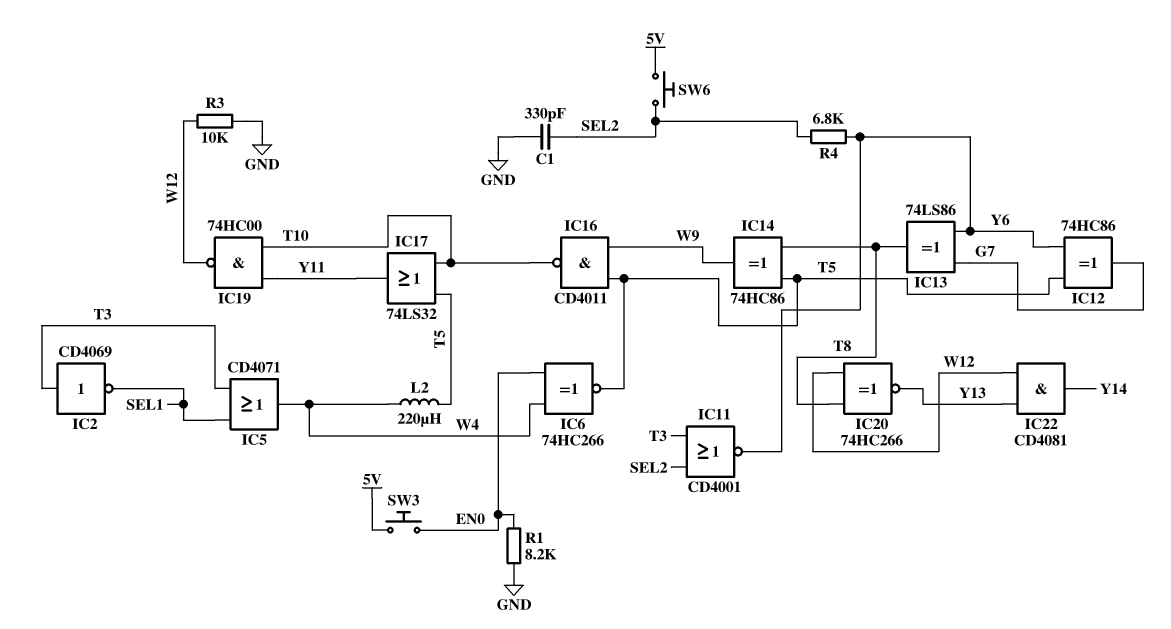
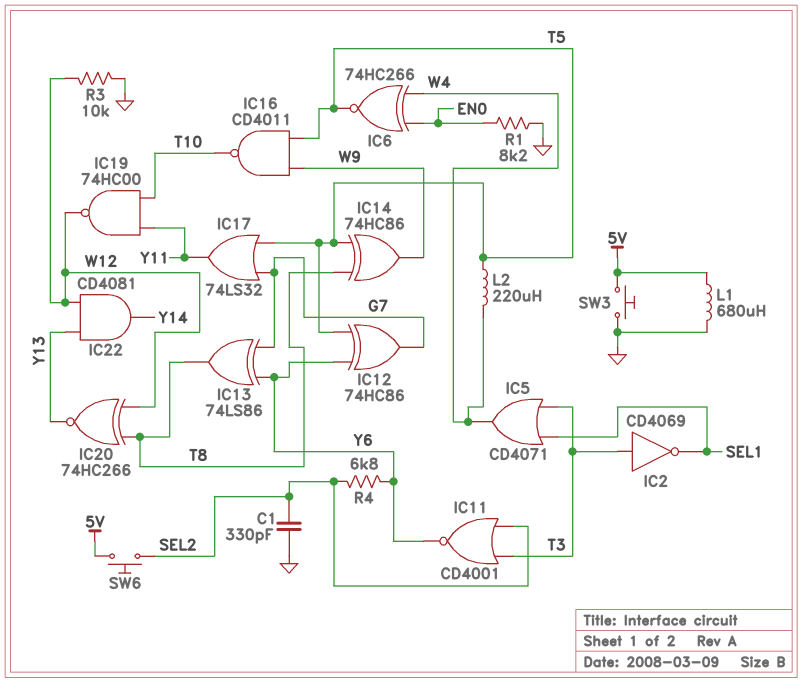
IC17: OR 74LS32 (in T5, in T10, out Y11) -> OR 74LS32 (in G7, in T5, out Y11)
L1: none -> 680uH (5V, GND)
SW3: button (5V, EN0) -> button (5V, GND)

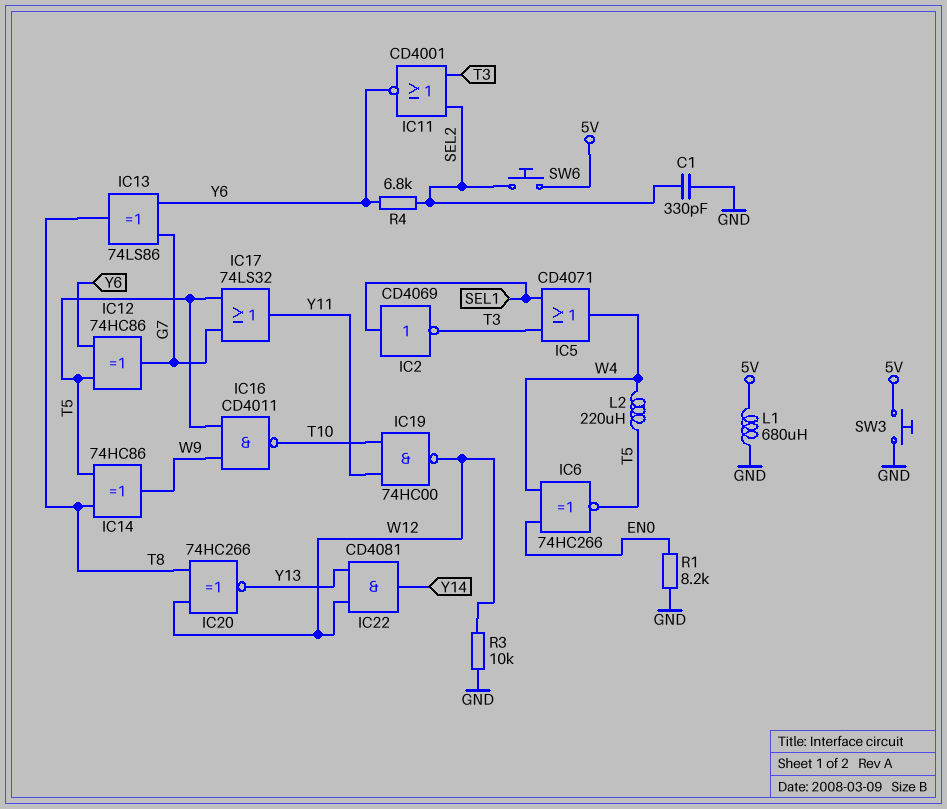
IC2: NOT CD4069 (in T3, out SEL1) -> NOT CD4069 (in SEL1, out T3)

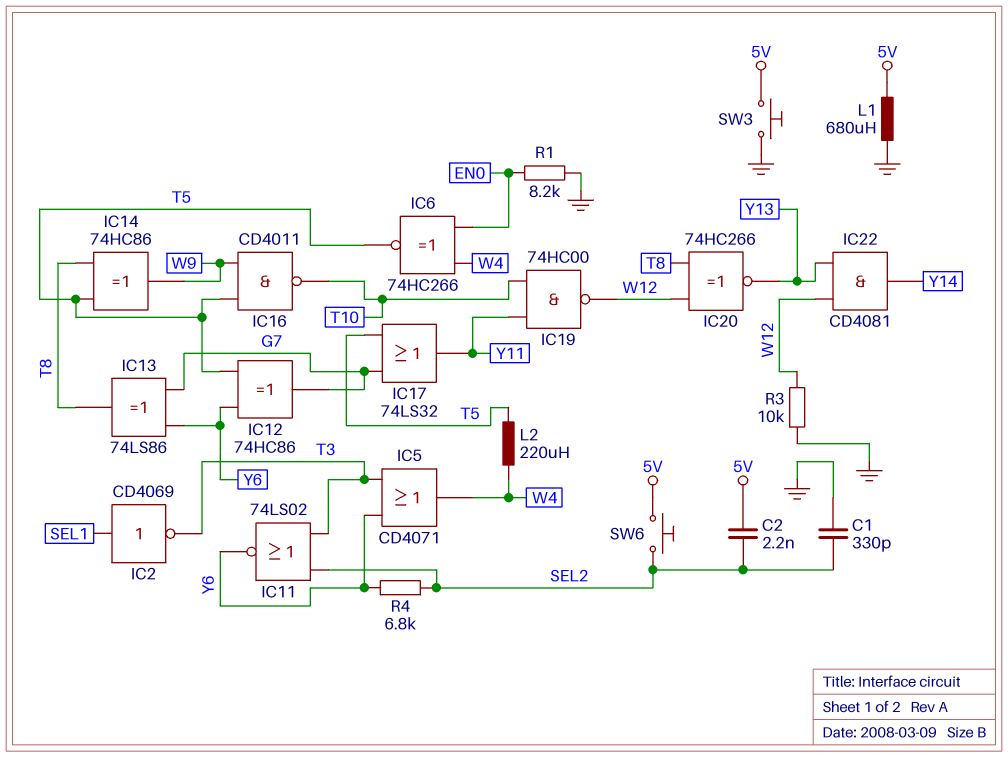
C2: none -> 2.2nF (5V, SEL2)
IC5: OR CD4071 (in SEL1, in T3, out W4) -> OR CD4071 (in T3, in Y6, out W4)
IC11: NOR CD4001 (in SEL2, in T3, out Y6) -> NOR 74LS02 (in SEL2, in T3, out Y6)

